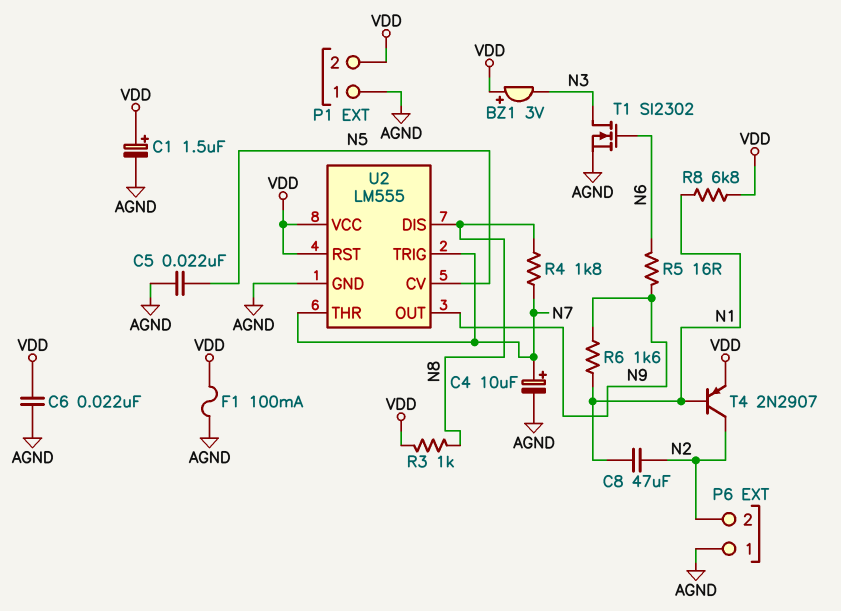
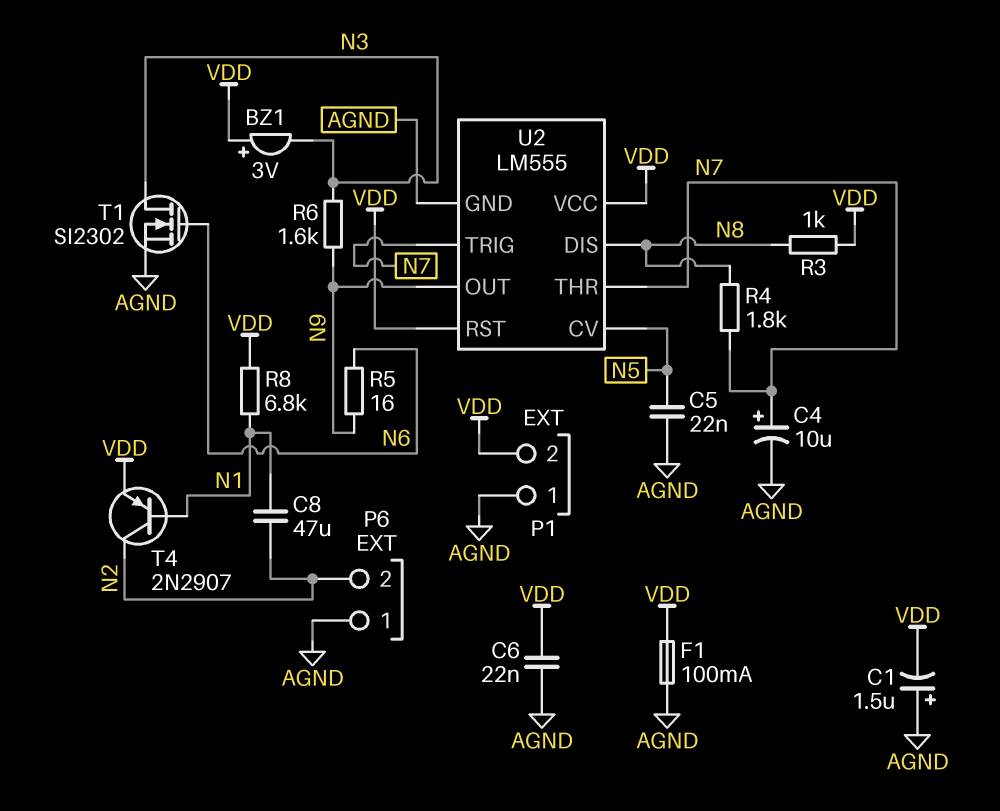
C1: 1.5uF (plus VDD, minus AGND) -> 1.5uF (plus AGND, minus VDD)
R6: 1.6k (N1, N9) -> 1.6k (N3, N9)

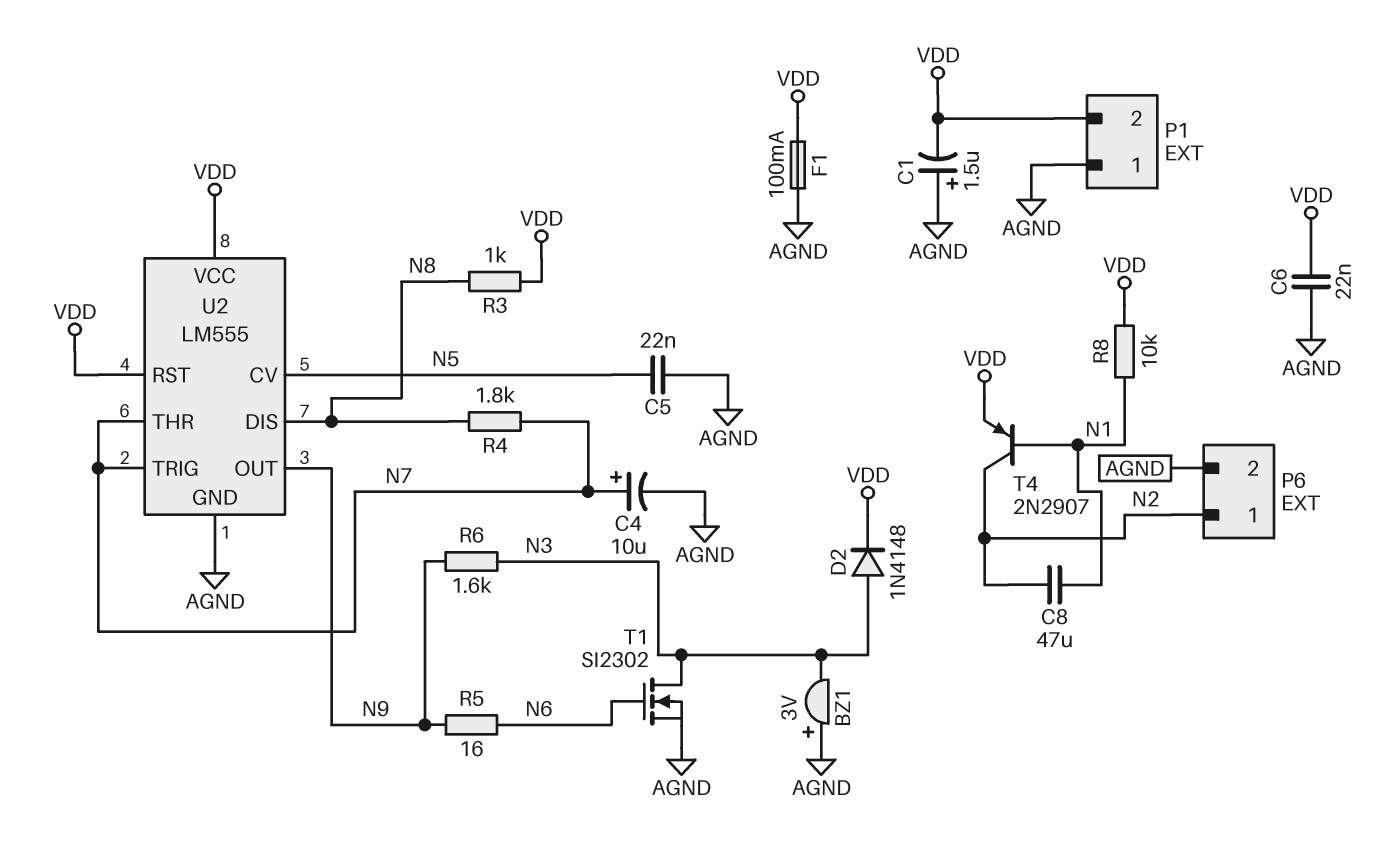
BZ1: buzzer 3V (plus VDD, minus N3) -> buzzer 3V (plus AGND, minus N3)
D2: none -> diode 1N4148 (A N3, K VDD)
P6 pin 1: AGND -> N2
P6 pin 2: N2 -> AGND
R8: 6.8k (N1, VDD) -> 10k (N1, VDD)

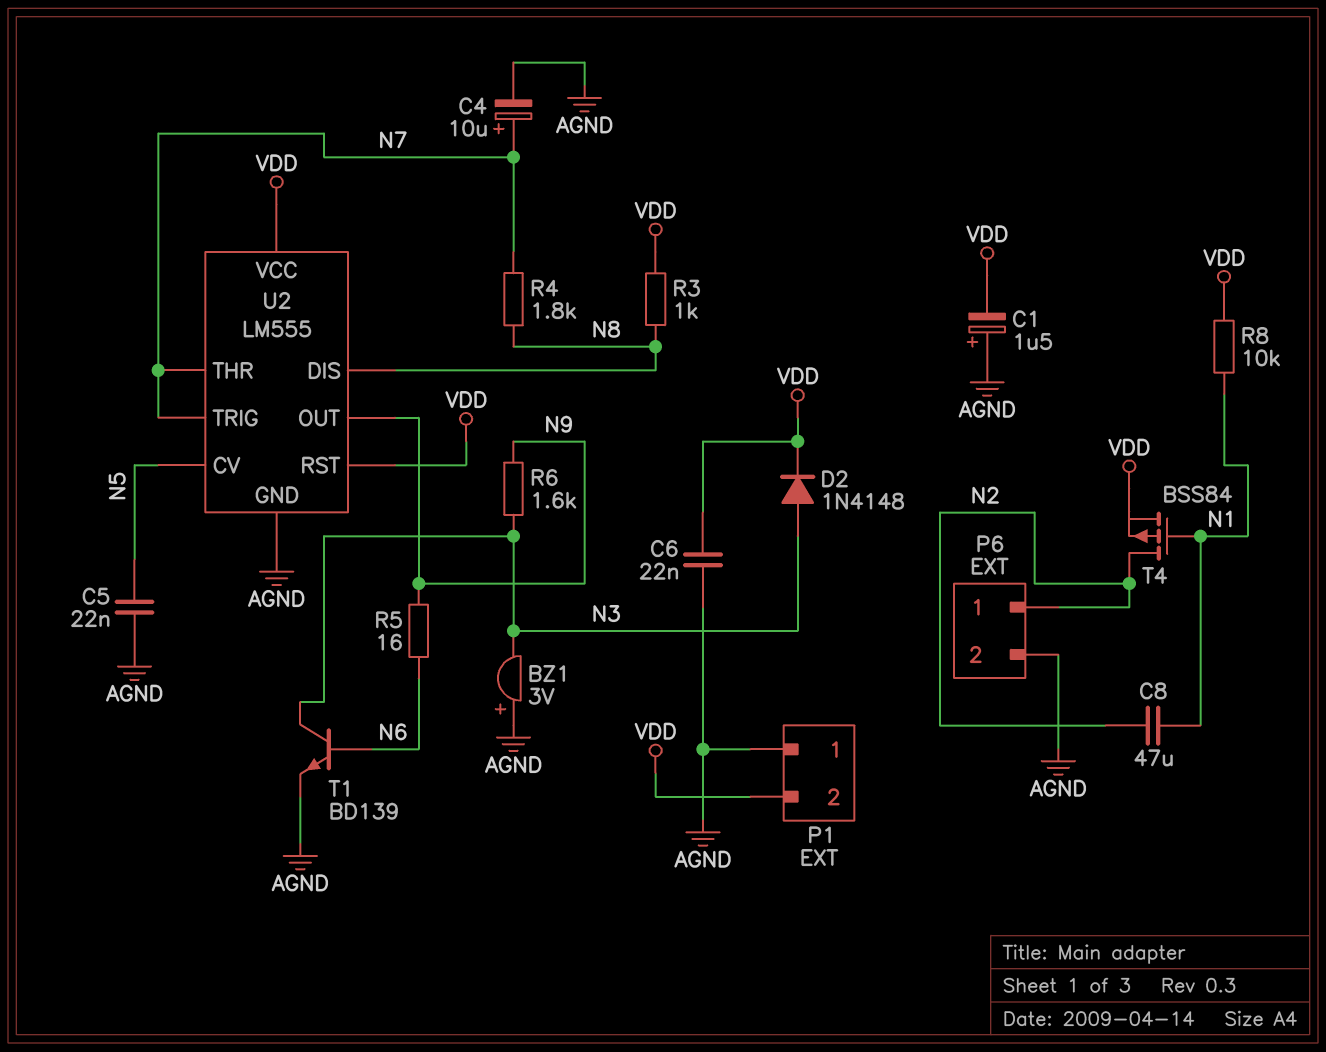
F1: 100mA (AGND, VDD) -> none
T1: NMOS SI2302 (G N6, D N3, S AGND) -> NPN BD139 (B N6, C N3, E AGND)
T4: PNP 2N2907 (B N1, C N2, E VDD) -> PMOS BSS84 (G N1, D N2, S VDD)

